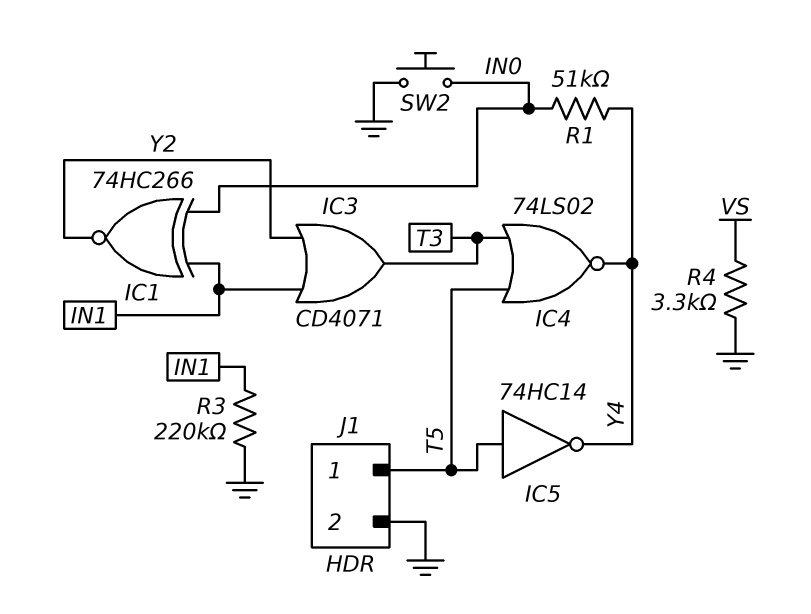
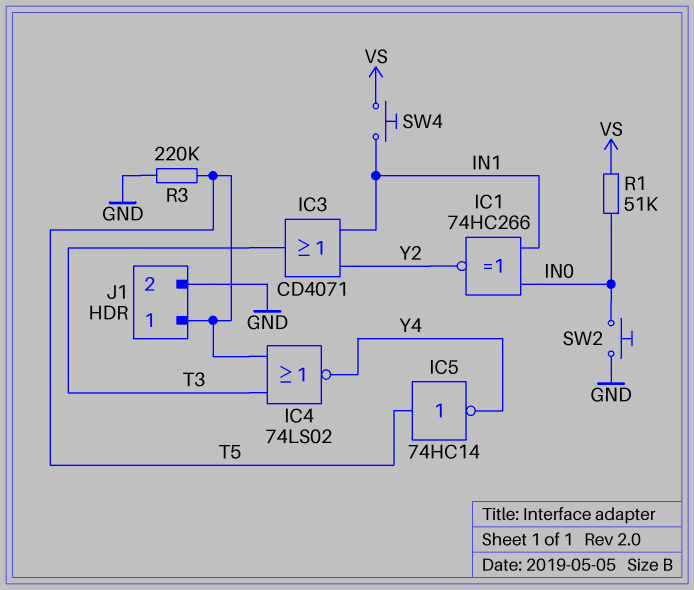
R1: 51k (IN0, Y4) -> 51k (IN0, VS)
R3: 220k (GND, IN1) -> 220k (GND, T5)
R4: 3.3k (GND, VS) -> none
SW4: none -> button (IN1, VS)

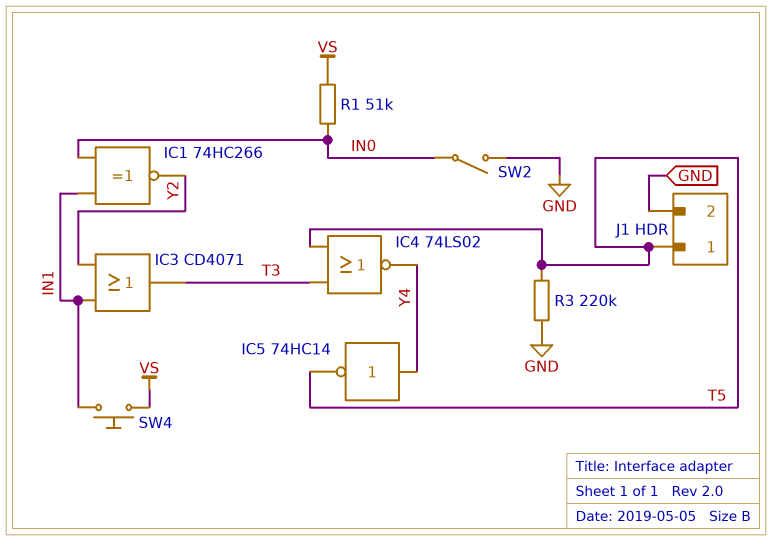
IC5: NOT 74HC14 (in T5, out Y4) -> NOT 74HC14 (in Y4, out T5)
SW2: button (GND, IN0) -> switch (GND, IN0)

